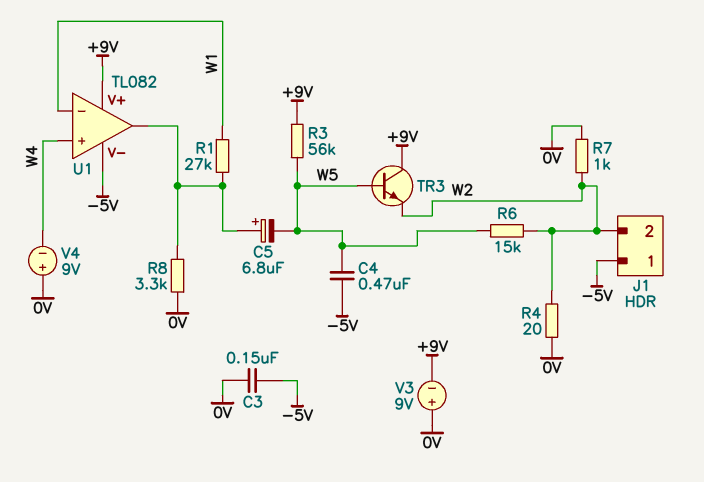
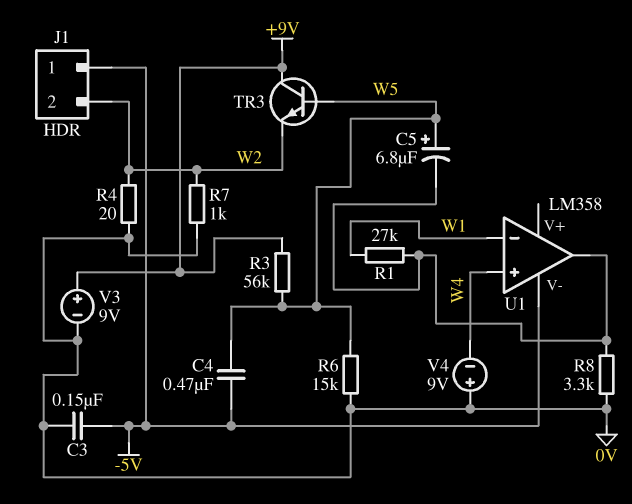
C5: 6.8uF (plus U1/out, minus W5) -> 6.8uF (plus W5, minus U1/out)
R6: 15k (W2, W5) -> 15k (0V, W5)
U1: TL082 -> LM358
U1 pin V+: +9V -> none
V3: 9V (plus 0V, minus +9V) -> 9V (plus +9V, minus 0V)

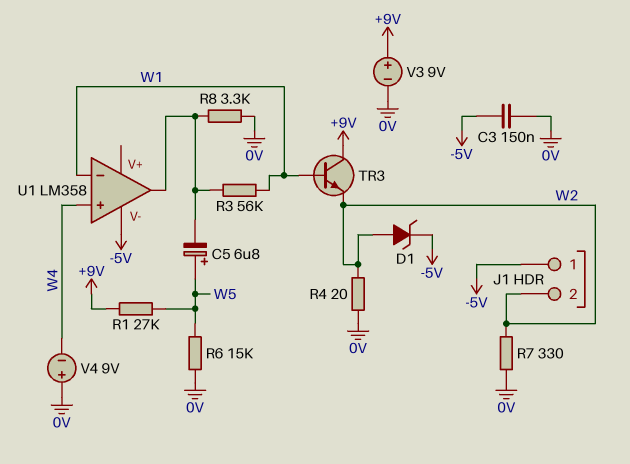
C4: 470nF (-5V, W5) -> none
D1: none -> zener (A W2, K -5V)
R1: 27k (U1/out, W1) -> 27k (+9V, W5)
R3: 56k (+9V, W5) -> 56k (U1/out, W1)
R7: 1k (0V, W2) -> 330 (0V, W2)
TR3: NPN (B W5, C +9V, E W2) -> NPN (B W1, C +9V, E W2)

